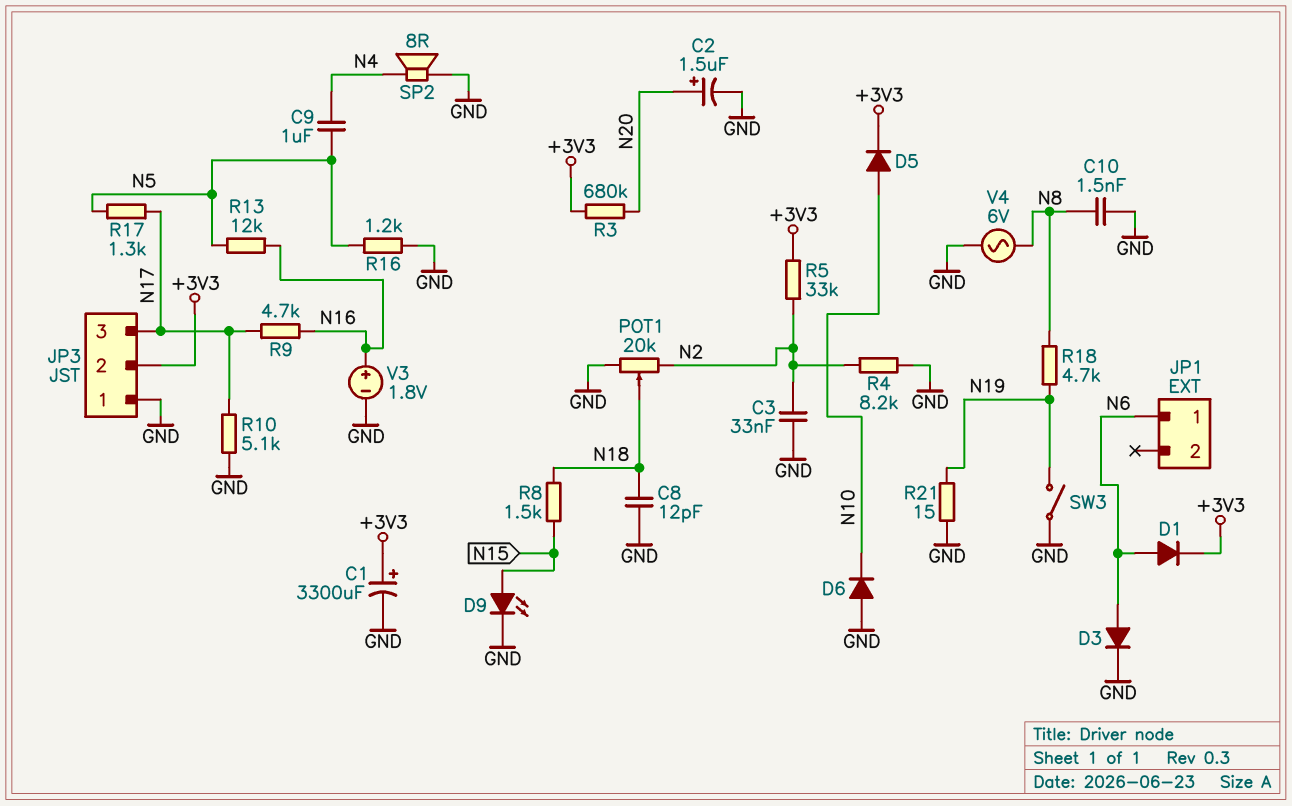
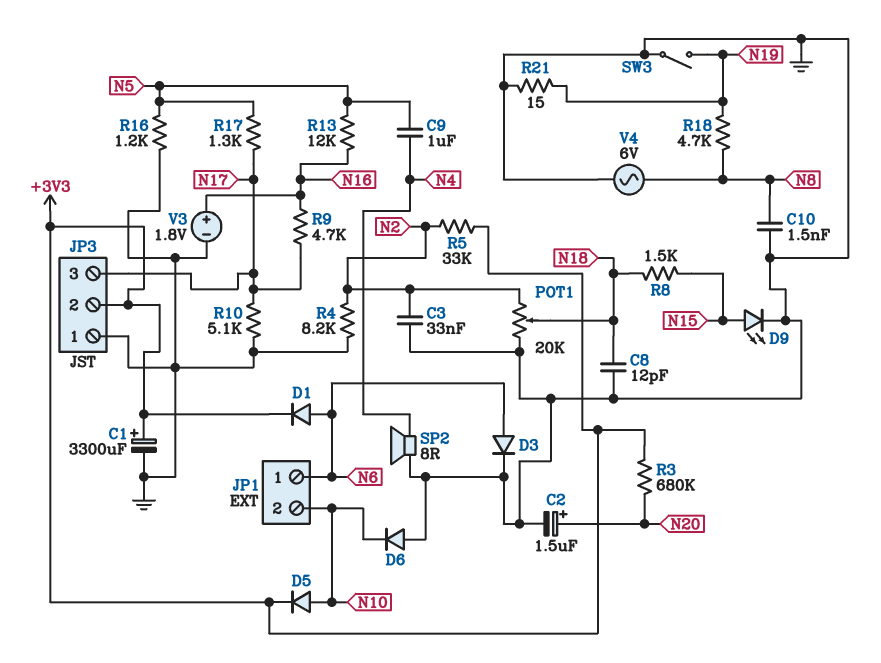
JP1 pin 2: none -> N10

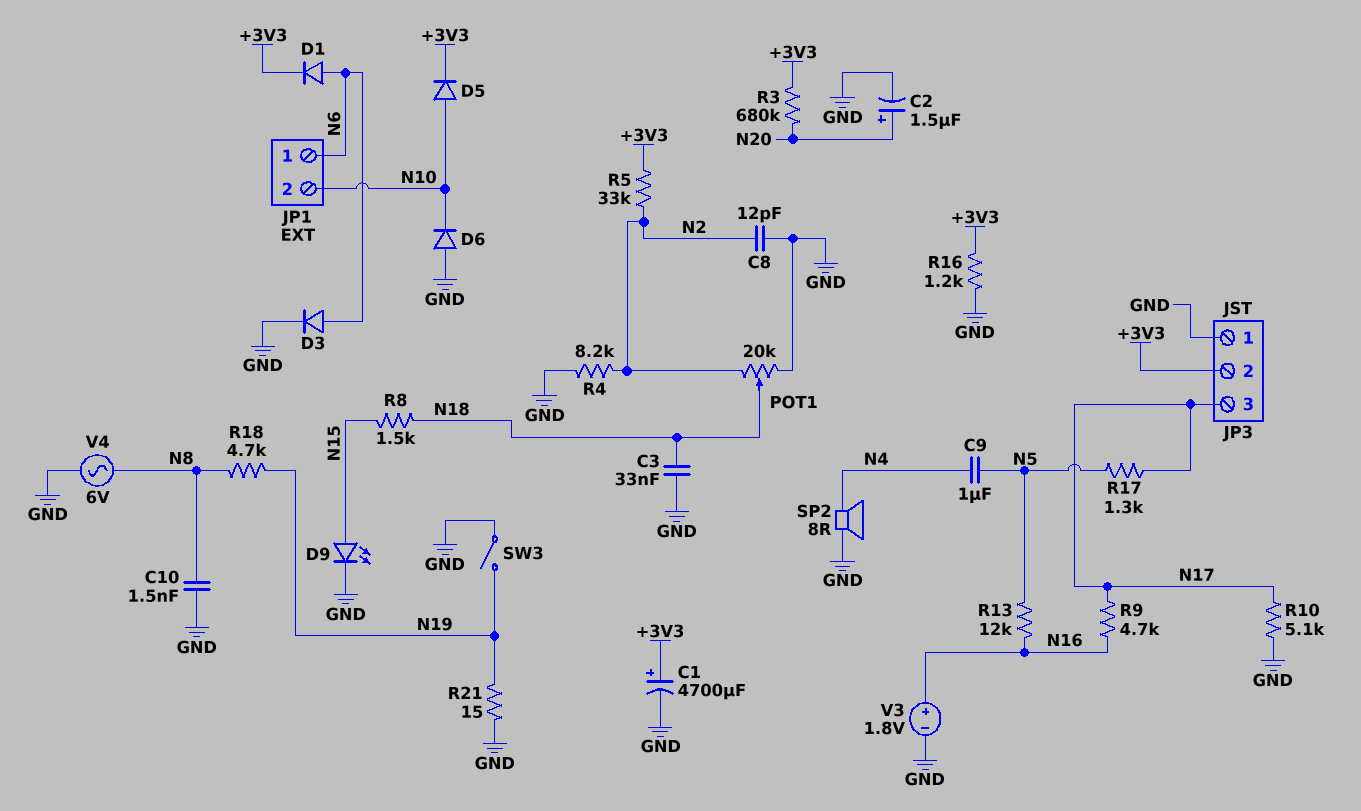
C1: 3300uF (plus +3V3, minus GND) -> 4700uF (plus +3V3, minus GND)
C3: 33nF (GND, N2) -> 33nF (GND, N18)
C8: 12pF (GND, N18) -> 12pF (GND, N2)
R16: 1.2k (GND, N5) -> 1.2k (+3V3, GND)

